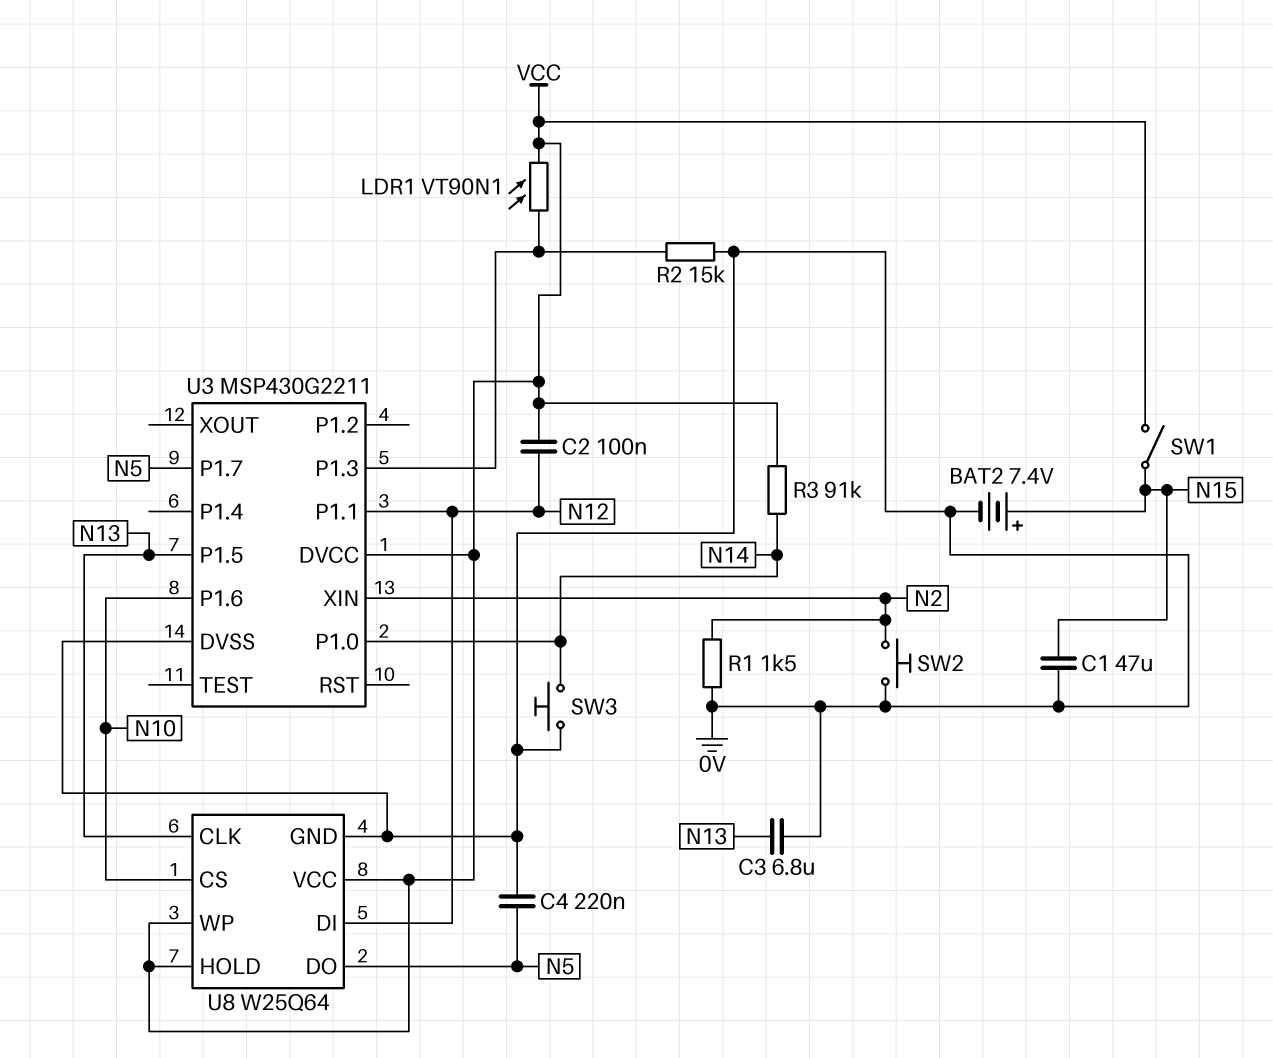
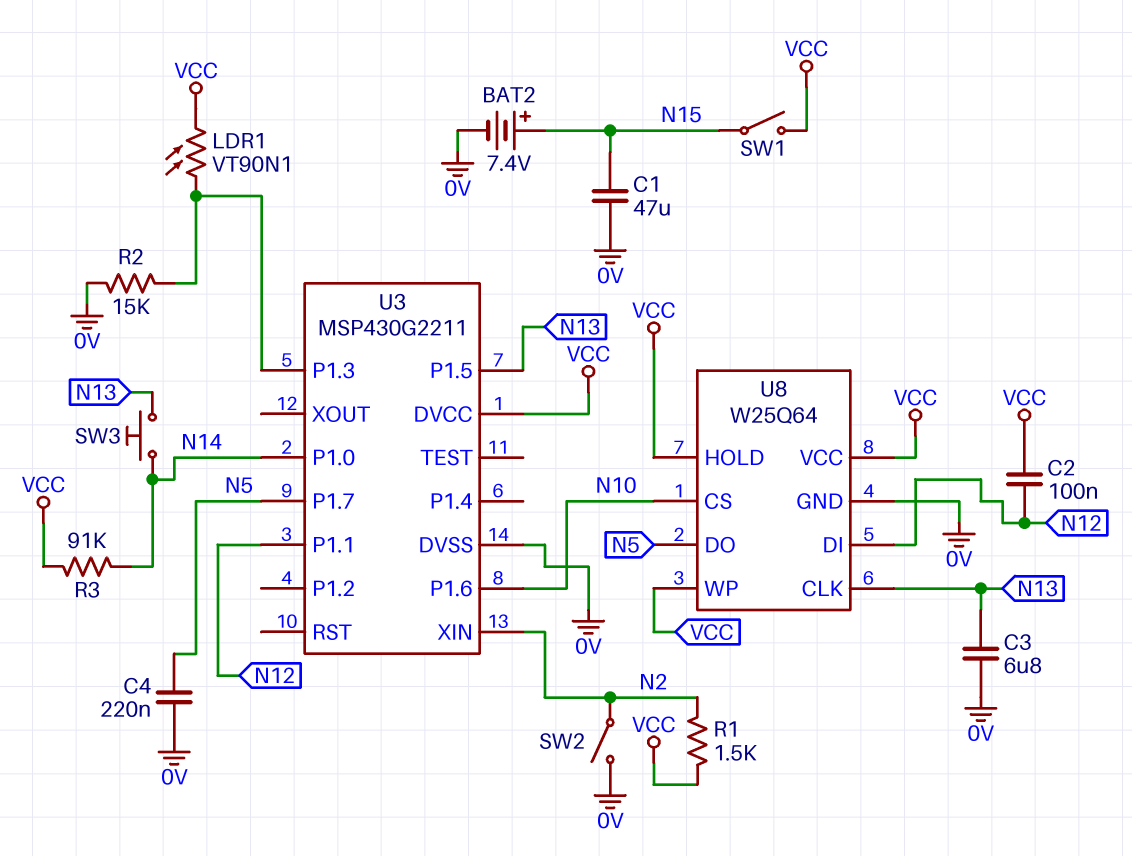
R1: 1.5k (0V, N2) -> 1.5k (N2, VCC)
SW2: button (0V, N2) -> switch (0V, N2)
SW3: button (0V, N14) -> button (N13, N14)

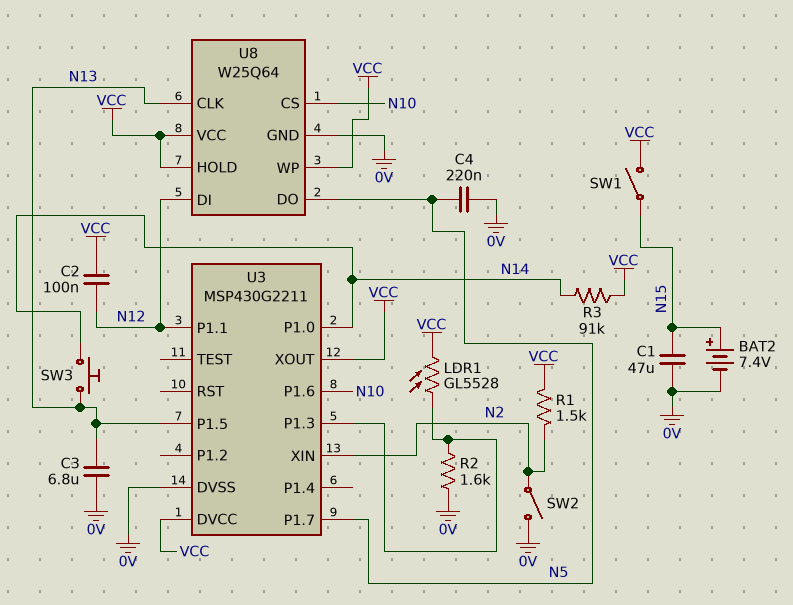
LDR1: VT90N1 (U3/P1.3, VCC) -> GL5528 (U3/P1.3, VCC)
R2: 15k (0V, U3/P1.3) -> 1.6k (0V, U3/P1.3)
U3 pin XOUT: none -> VCC

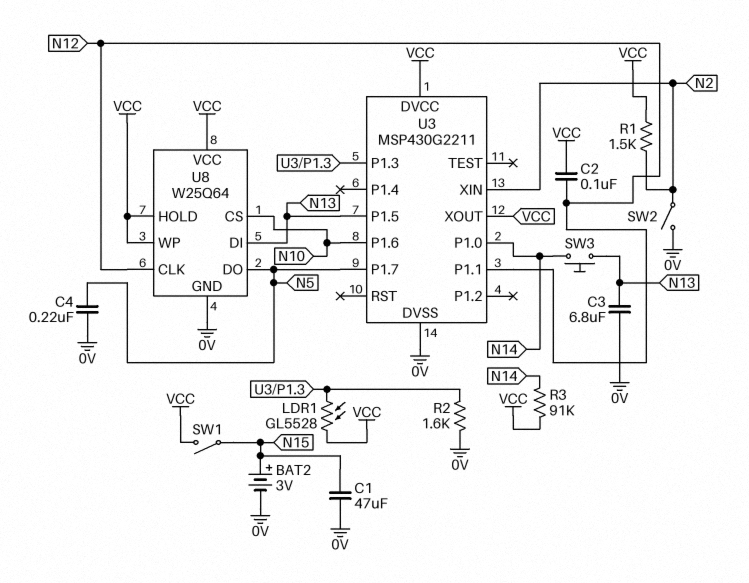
BAT2: 7.4V (plus N15, minus 0V) -> 3V (plus N15, minus 0V)
U8 pin CLK: N13 -> N12
U8 pin DI: N12 -> N13

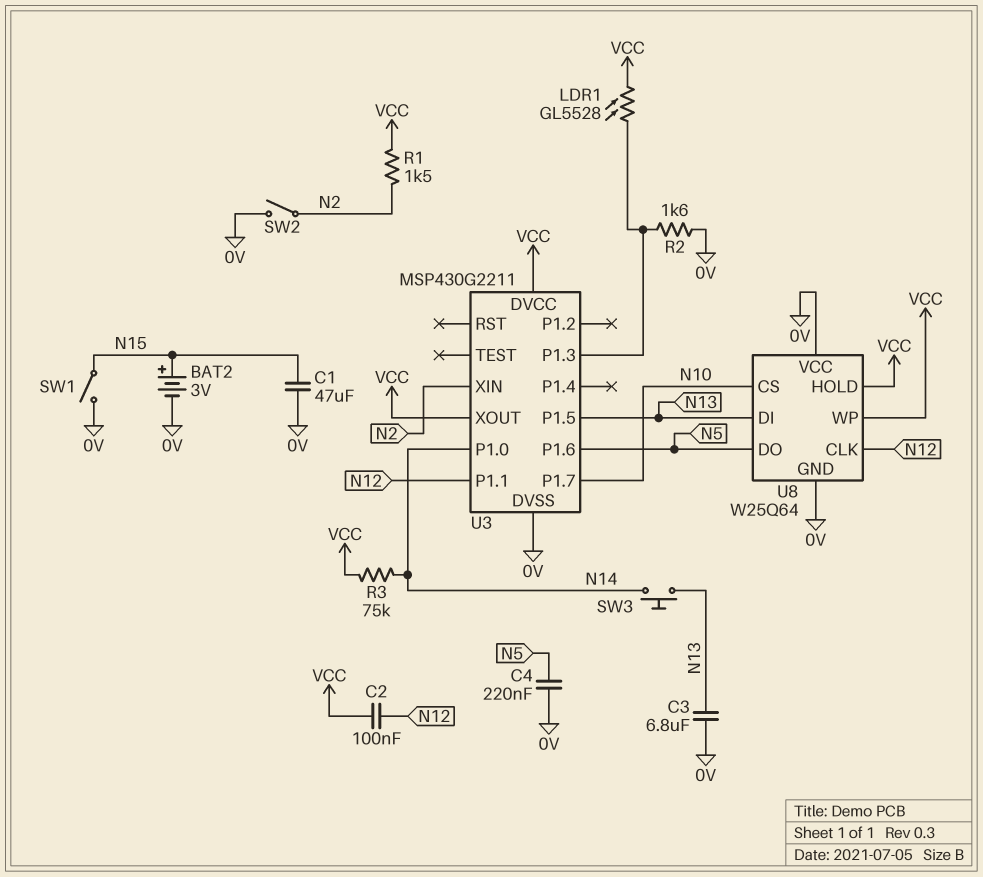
R3: 91k (N14, VCC) -> 75k (N14, VCC)
SW1: switch (N15, VCC) -> switch (0V, N15)
U3 pin P1.6: N10 -> N5
U3 pin P1.7: N5 -> N10
U8 pin VCC: VCC -> 0V

